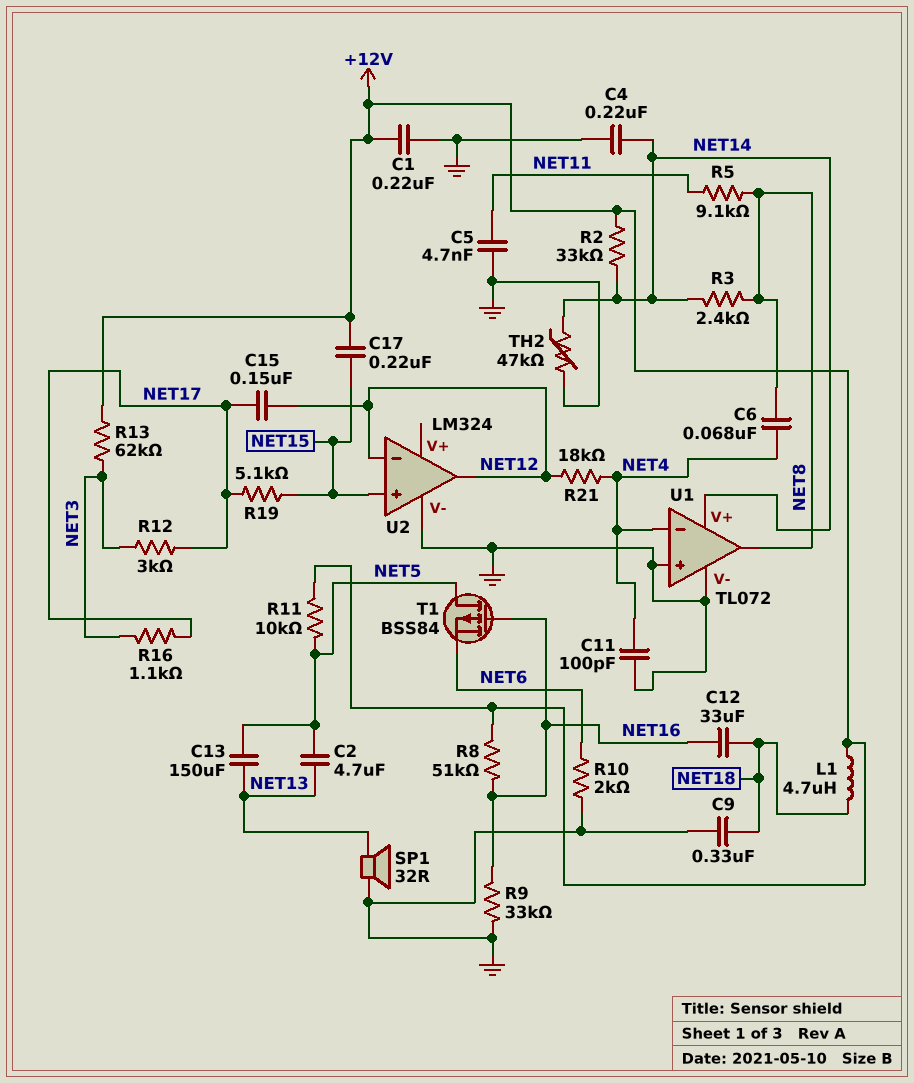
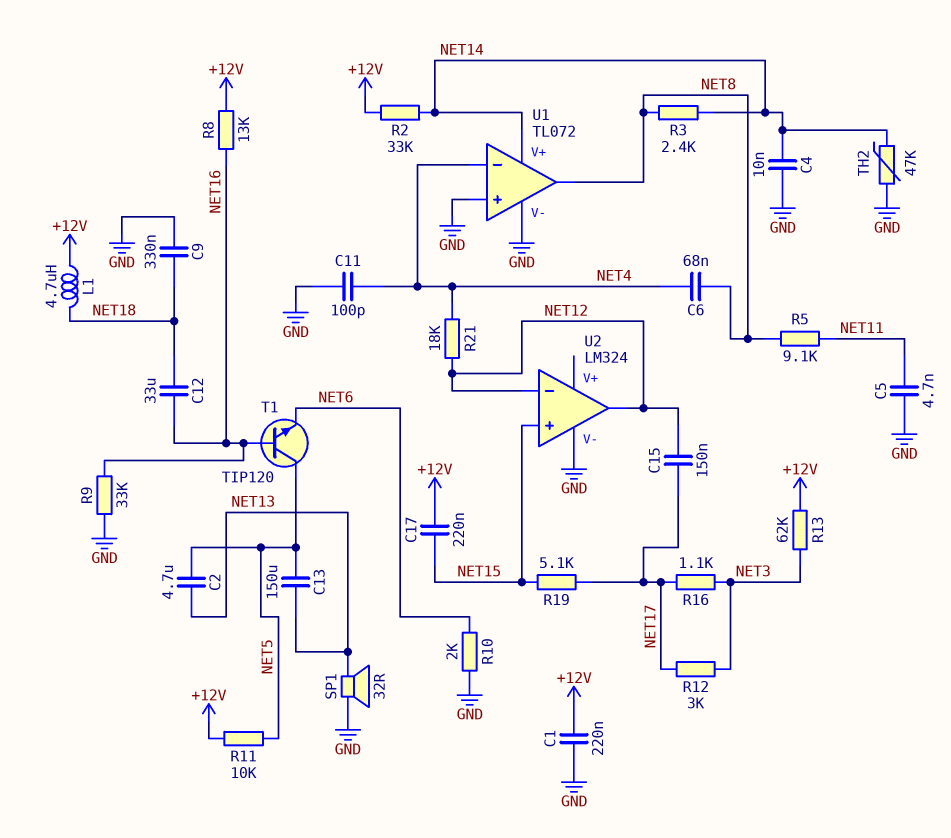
C4: 220nF (GND, NET14) -> 10nF (GND, NET14)
R8: 51k (+12V, NET16) -> 13k (+12V, NET16)
T1: PMOS BSS84 (G NET16, D NET5, S NET6) -> NPN TIP120 (B NET16, C NET5, E NET6)

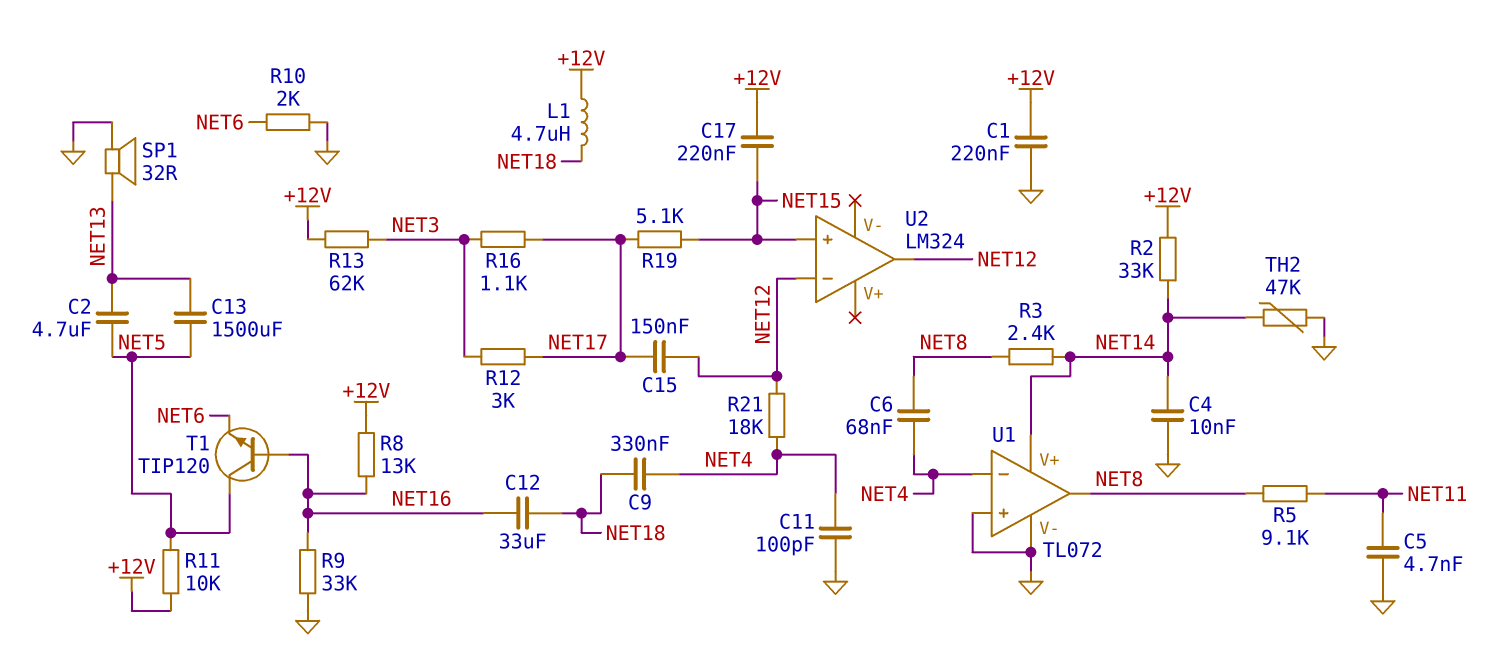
C9: 330nF (GND, NET18) -> 330nF (NET4, NET18)
C13: 150uF (NET5, NET13) -> 1500uF (NET5, NET13)
U2 pin V-: GND -> none

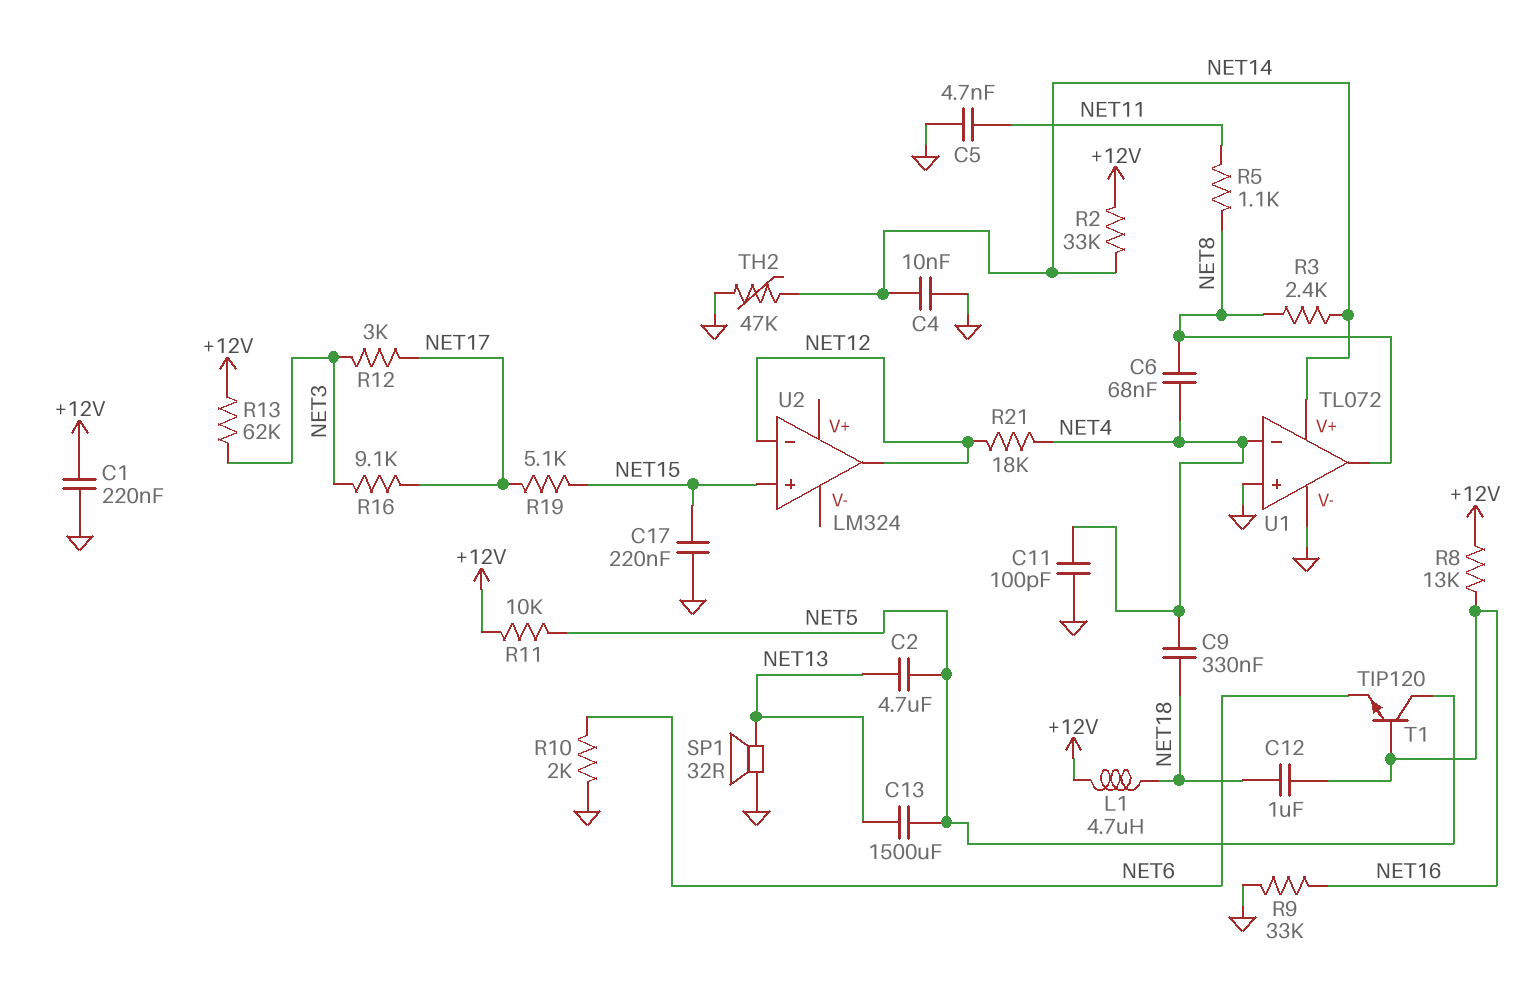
C12: 33uF (NET16, NET18) -> 1uF (NET16, NET18)
C15: 150nF (NET12, NET17) -> none
C17: 220nF (+12V, NET15) -> 220nF (GND, NET15)
R5: 9.1k (NET8, NET11) -> 1.1k (NET8, NET11)
R16: 1.1k (NET3, NET17) -> 9.1k (NET3, NET17)

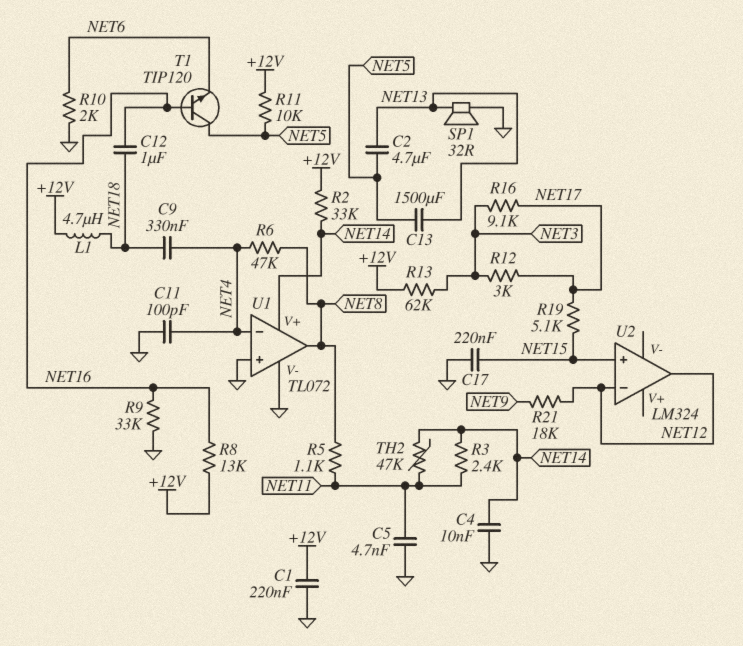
C6: 68nF (NET4, NET8) -> none
R3: 2.4k (NET8, NET14) -> 2.4k (NET11, NET14)
R6: none -> 47k (NET4, NET8)
R21: 18k (NET4, NET12) -> 18k (NET9, NET12)
TH2: 47k (GND, NET14) -> 47k (NET11, NET14)

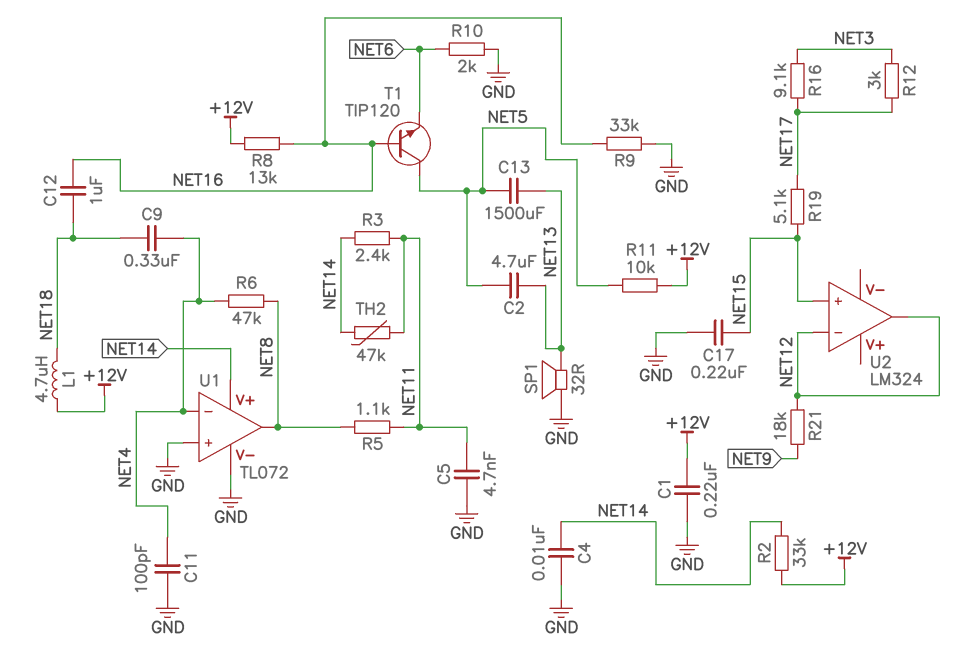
R13: 62k (+12V, NET3) -> none

